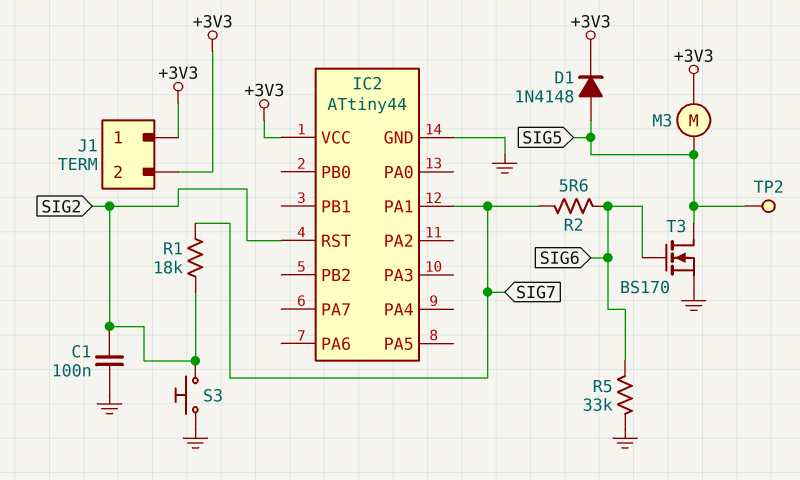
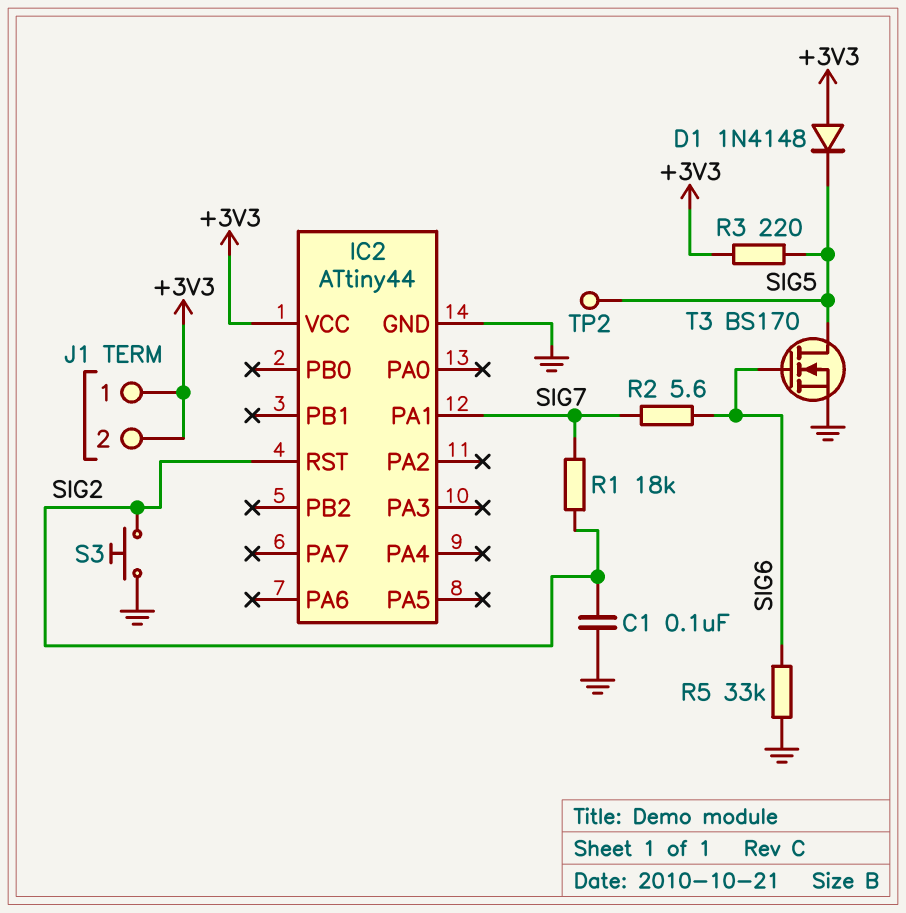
D1: diode 1N4148 (A SIG5, K +3V3) -> diode 1N4148 (A +3V3, K SIG5)
M3: motor (+3V3, SIG5) -> none
R3: none -> 220 (+3V3, SIG5)

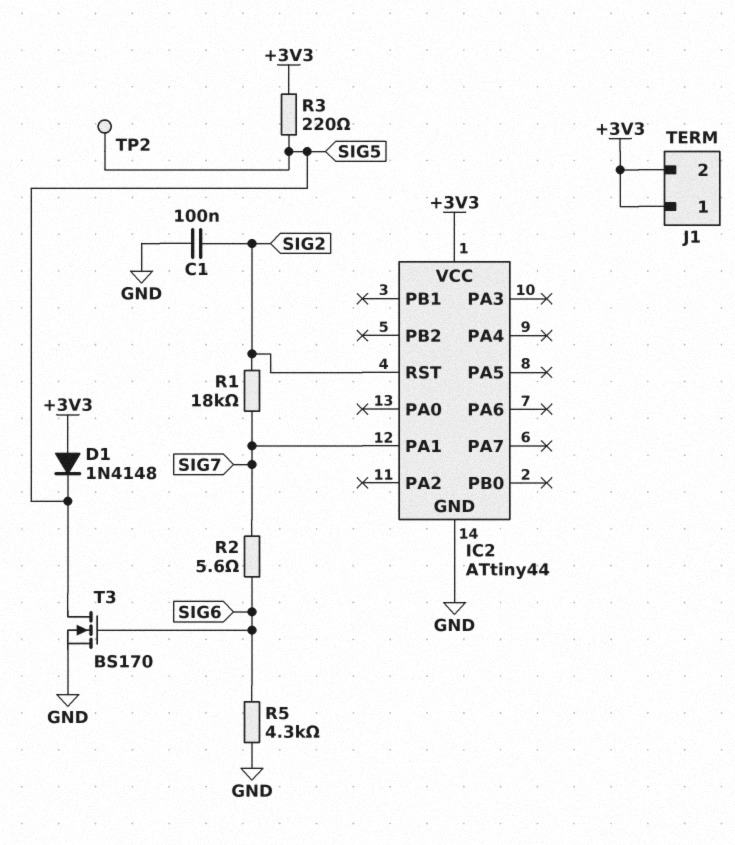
R5: 33k (GND, SIG6) -> 4.3k (GND, SIG6)
S3: button (GND, SIG2) -> none

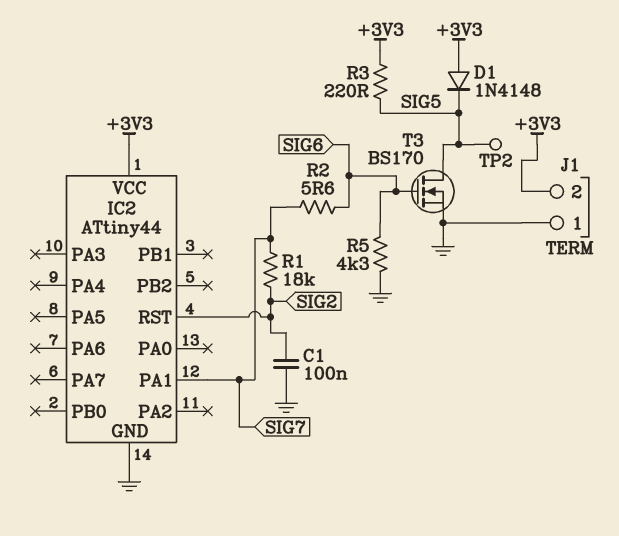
J1 pin 1: +3V3 -> GND

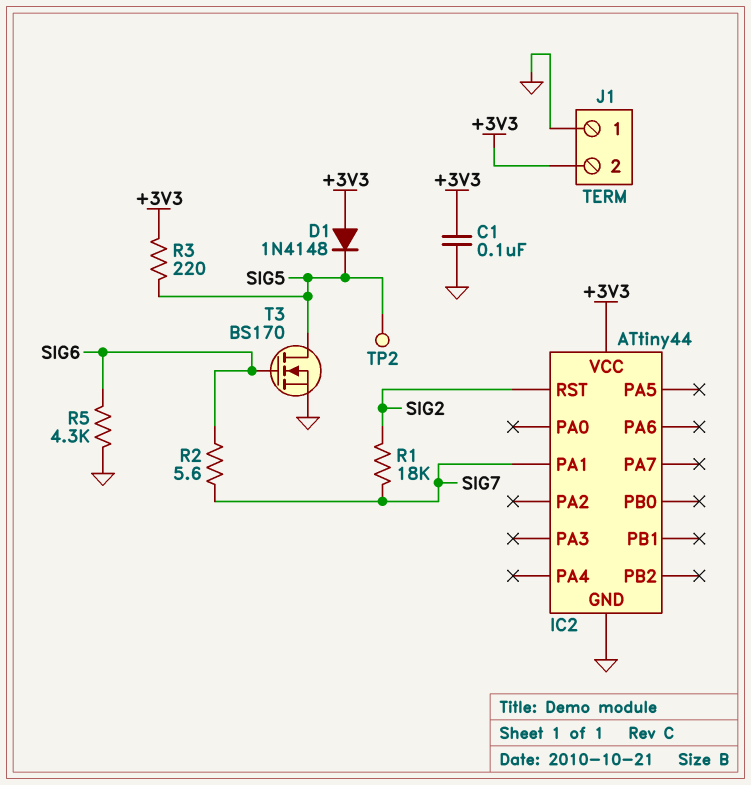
C1: 100nF (GND, SIG2) -> 100nF (+3V3, GND)

